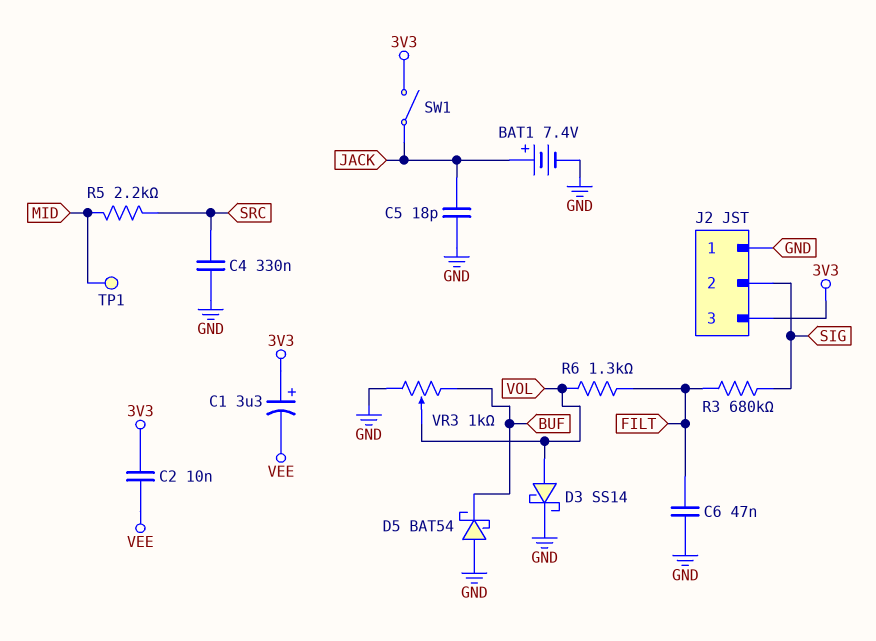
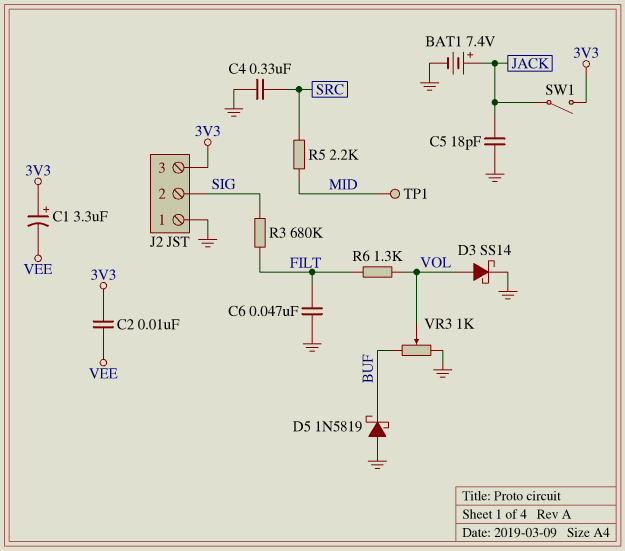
D5: schottky BAT54 (A GND, K BUF) -> schottky 1N5819 (A GND, K BUF)

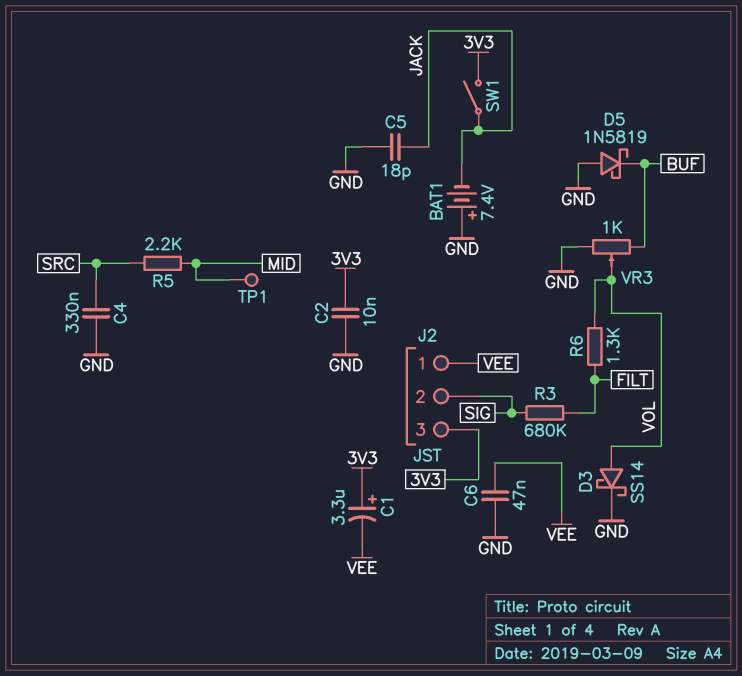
BAT1: 7.4V (plus JACK, minus GND) -> 7.4V (plus GND, minus JACK)
C2: 10nF (3V3, VEE) -> 10nF (3V3, GND)
C6: 47nF (FILT, GND) -> 47nF (GND, VEE)
J2 pin 1: GND -> VEE

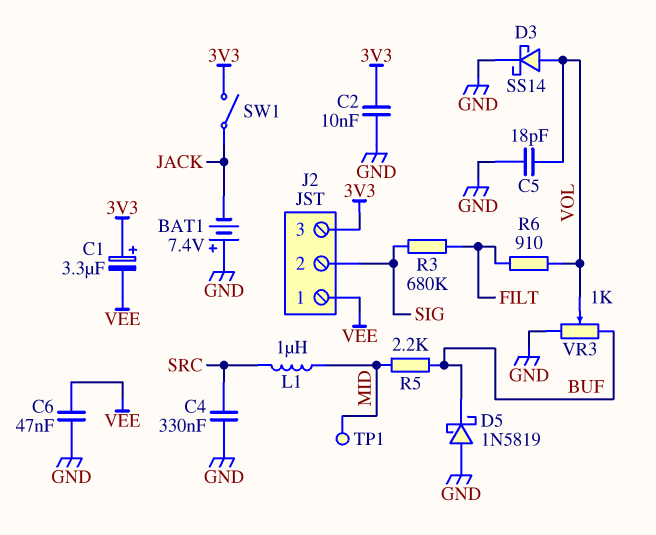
C5: 18pF (GND, JACK) -> 18pF (GND, VOL)
L1: none -> 1uH (MID, SRC)
R5: 2.2k (MID, SRC) -> 2.2k (BUF, MID)
R6: 1.3k (FILT, VOL) -> 910 (FILT, VOL)

